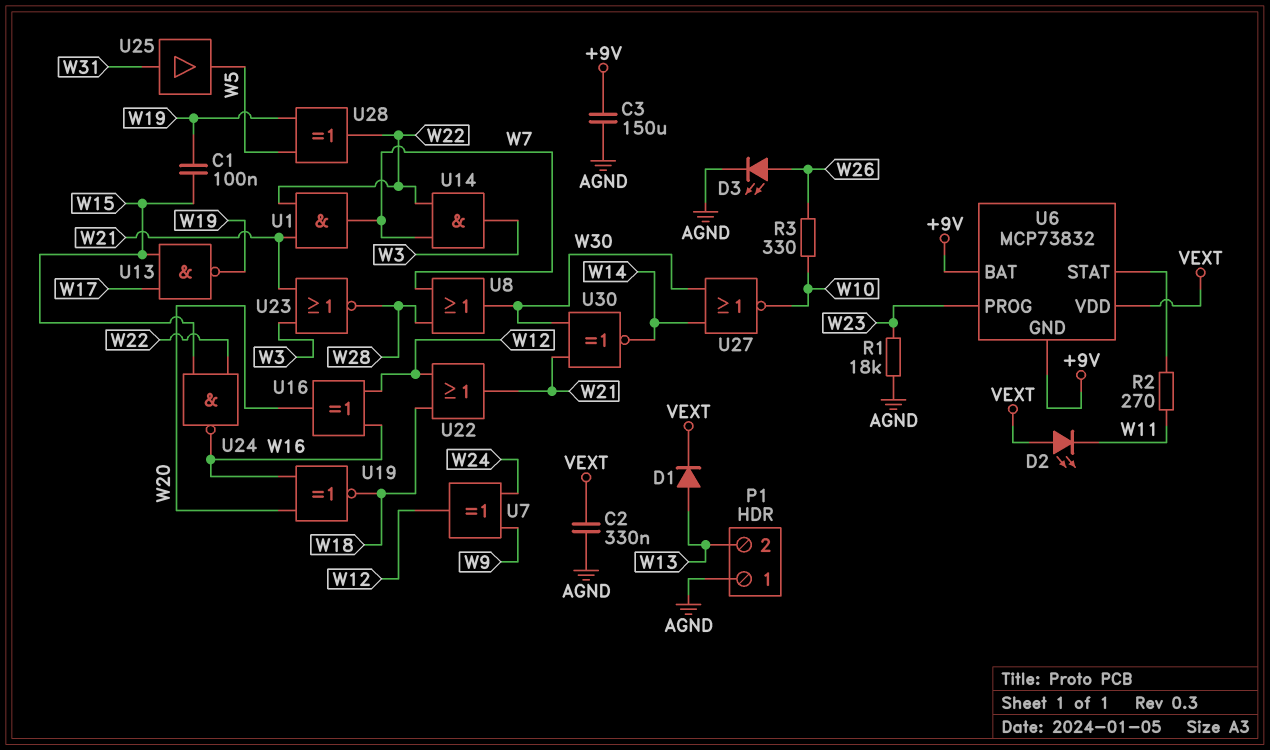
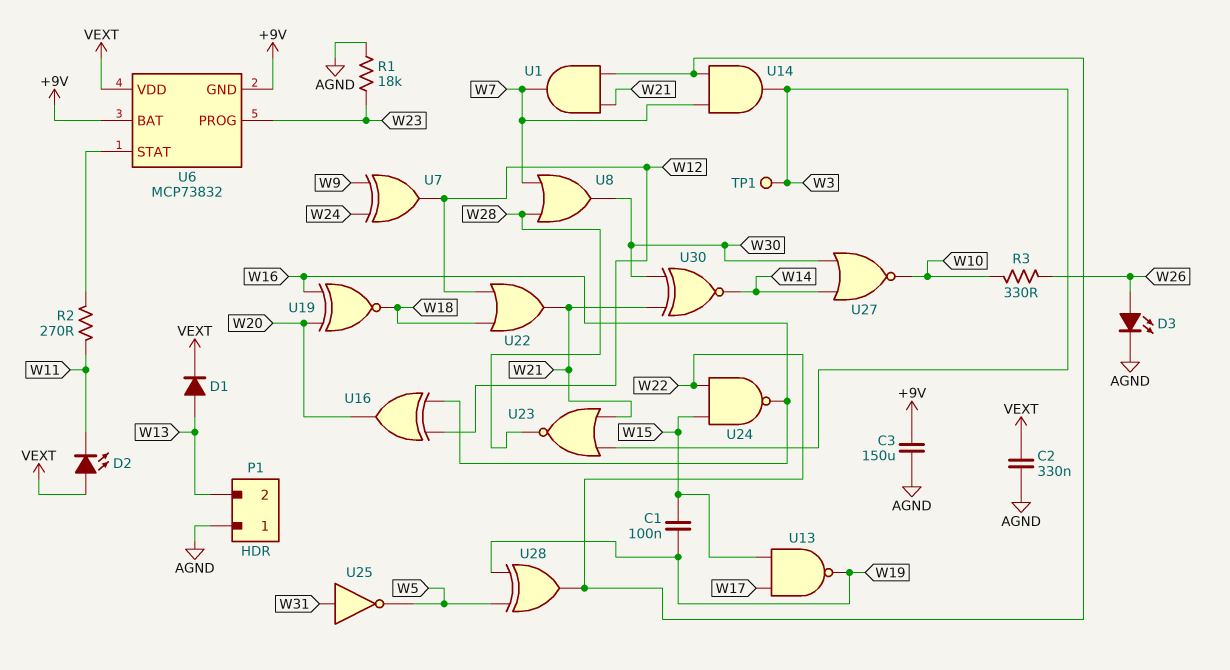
TP1: none -> test point (W3)
U25: buffer (in W31, out W5) -> NOT (in W31, out W5)

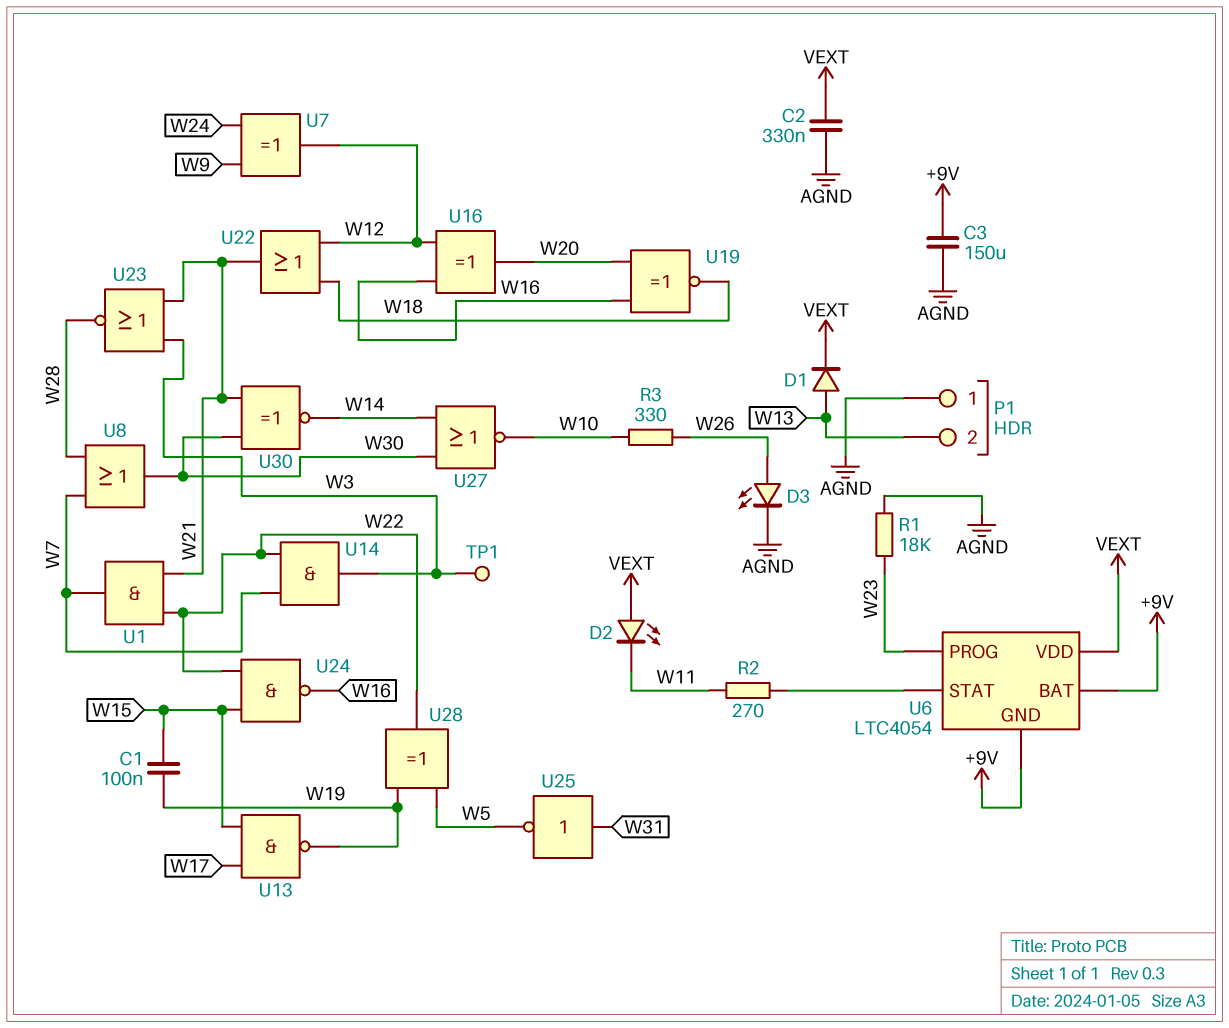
U6: MCP73832 -> LTC4054

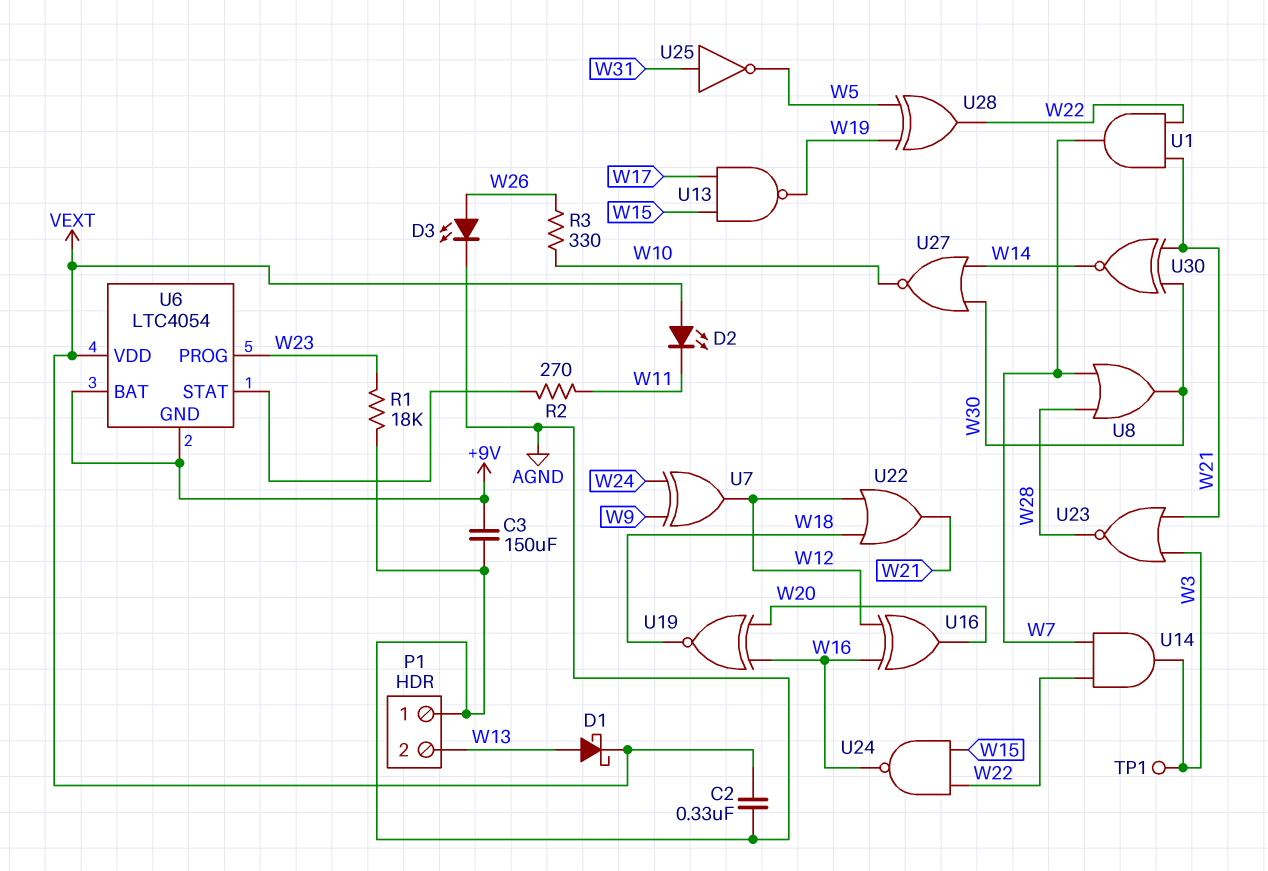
C1: 100nF (W15, W19) -> none
D1: diode (A W13, K VEXT) -> schottky (A W13, K VEXT)

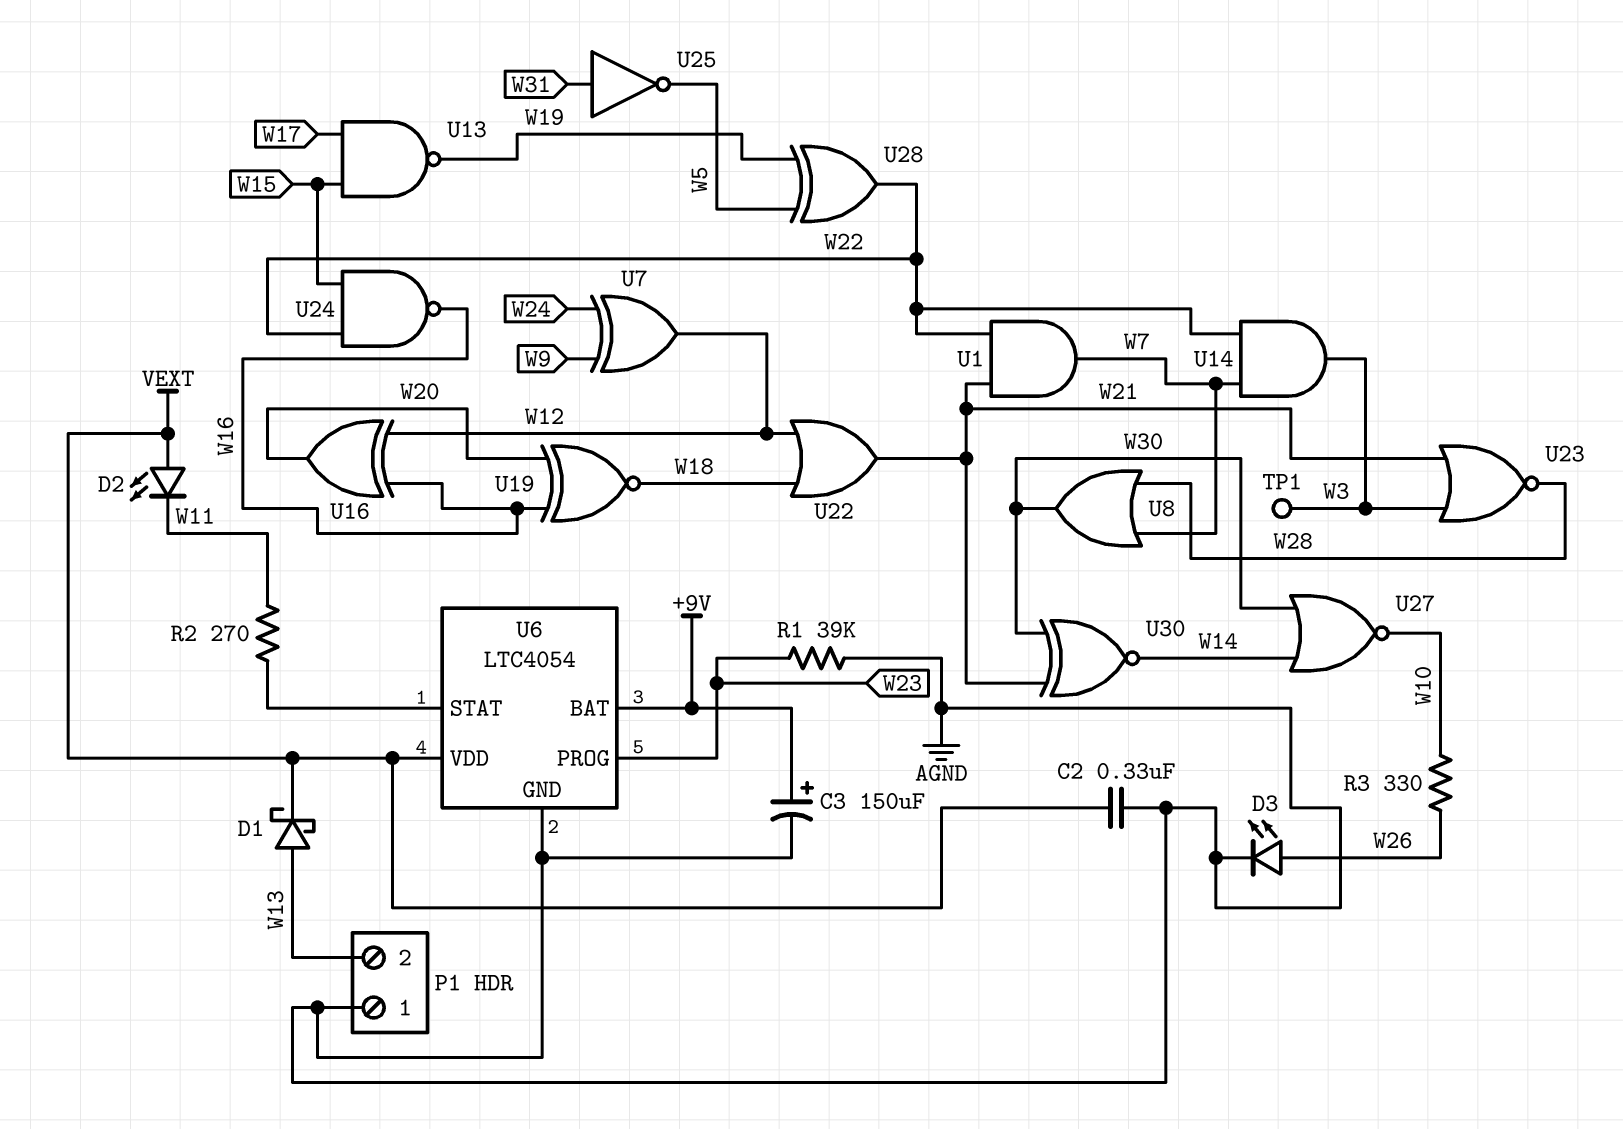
C3: 150uF (+9V, AGND) -> 150uF (plus +9V, minus AGND)
R1: 18k (AGND, W23) -> 39k (AGND, W23)
U6 pin GND: +9V -> AGND

